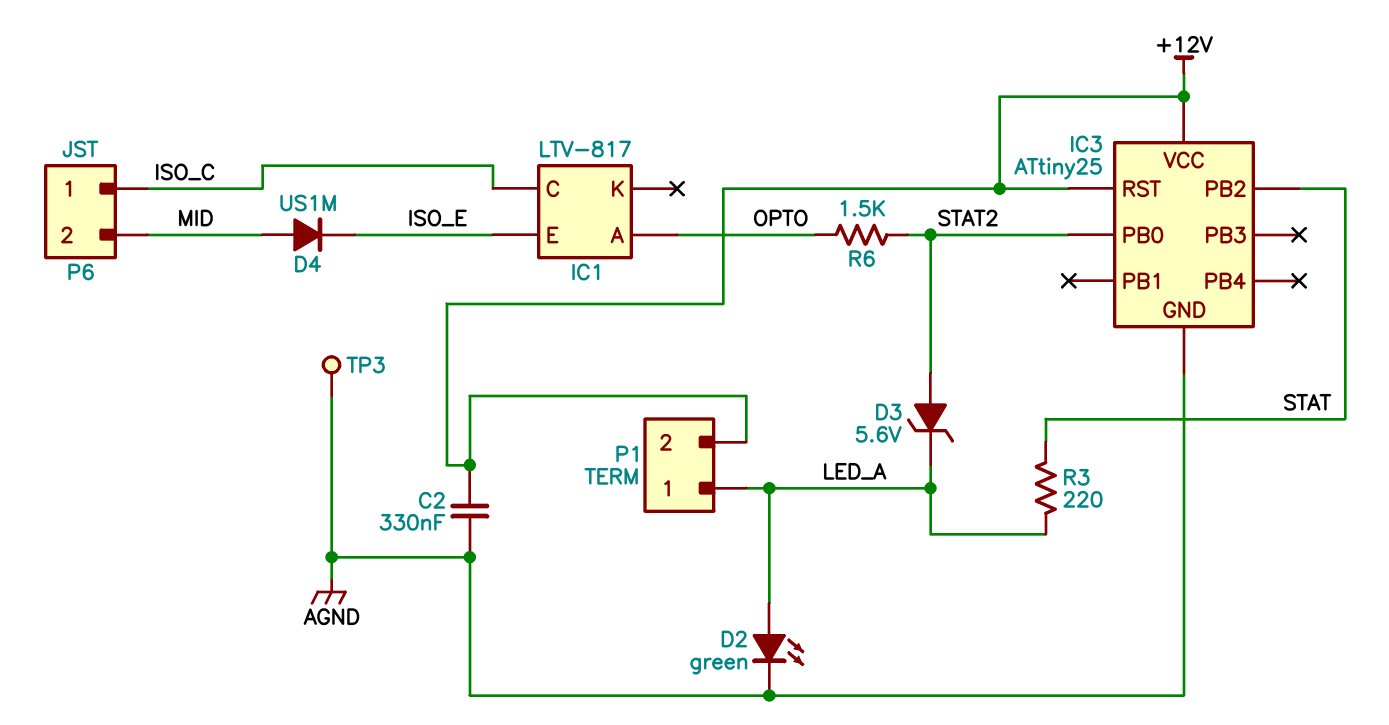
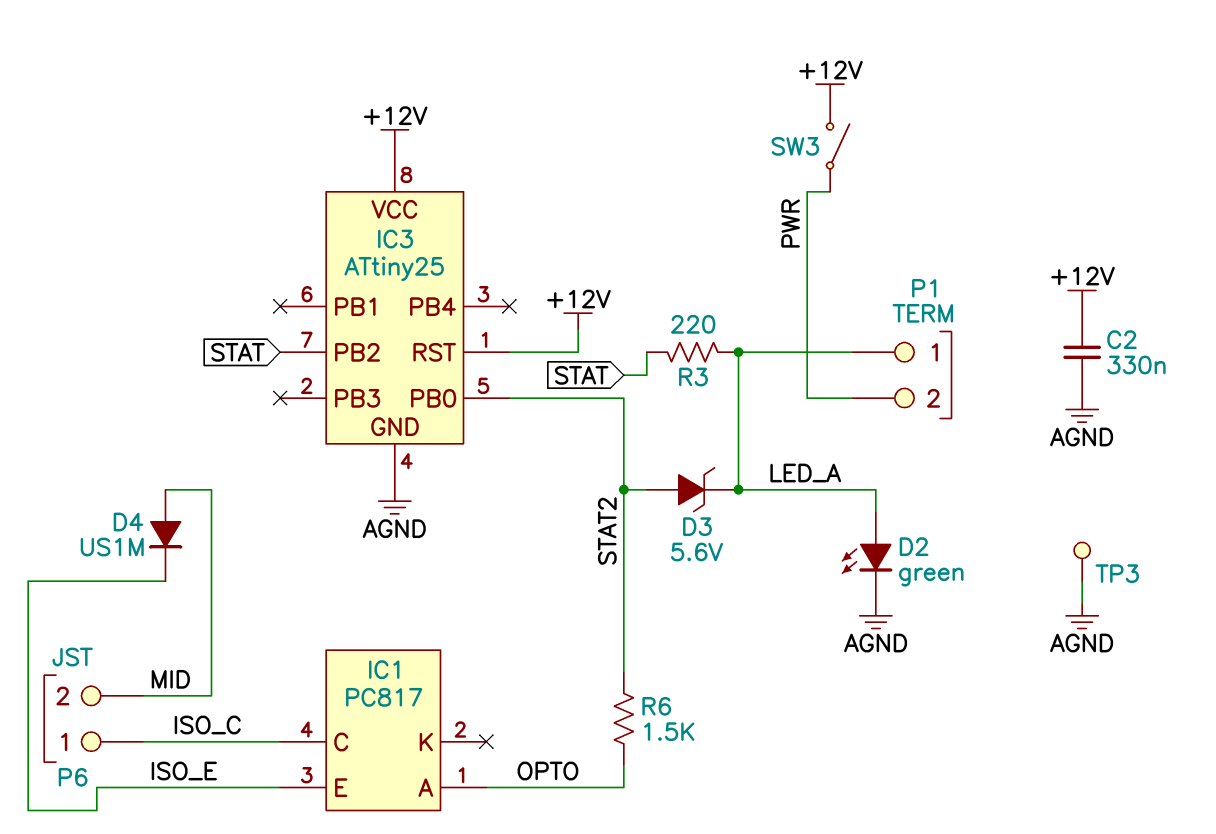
IC1: LTV-817 -> PC817
P1 pin 2: +12V -> PWR
SW3: none -> switch (+12V, PWR)

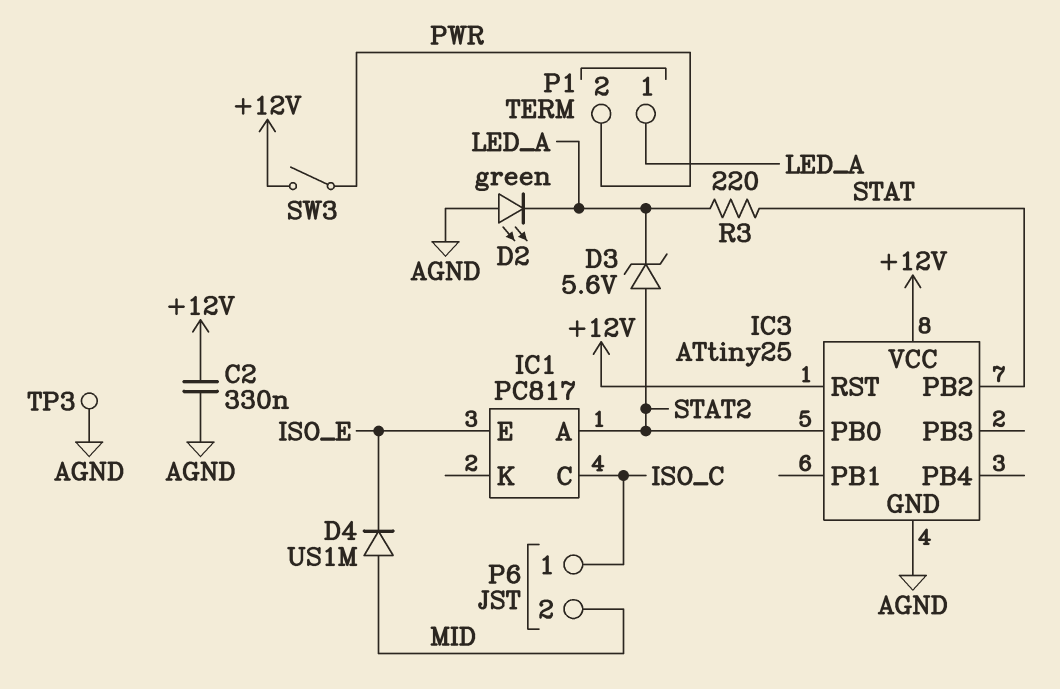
D2: LED green (A LED_A, K AGND) -> LED green (A AGND, K LED_A)
IC1 pin A: OPTO -> STAT2
R6: 1.5k (OPTO, STAT2) -> none

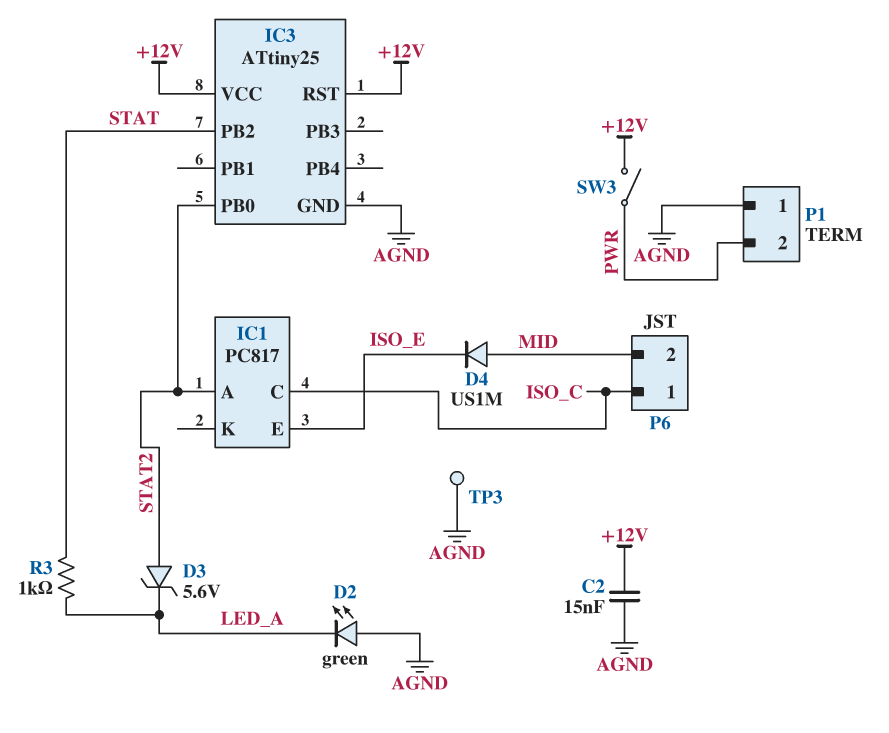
C2: 330nF (+12V, AGND) -> 15nF (+12V, AGND)
P1 pin 1: LED_A -> AGND
R3: 220 (LED_A, STAT) -> 1k (LED_A, STAT)

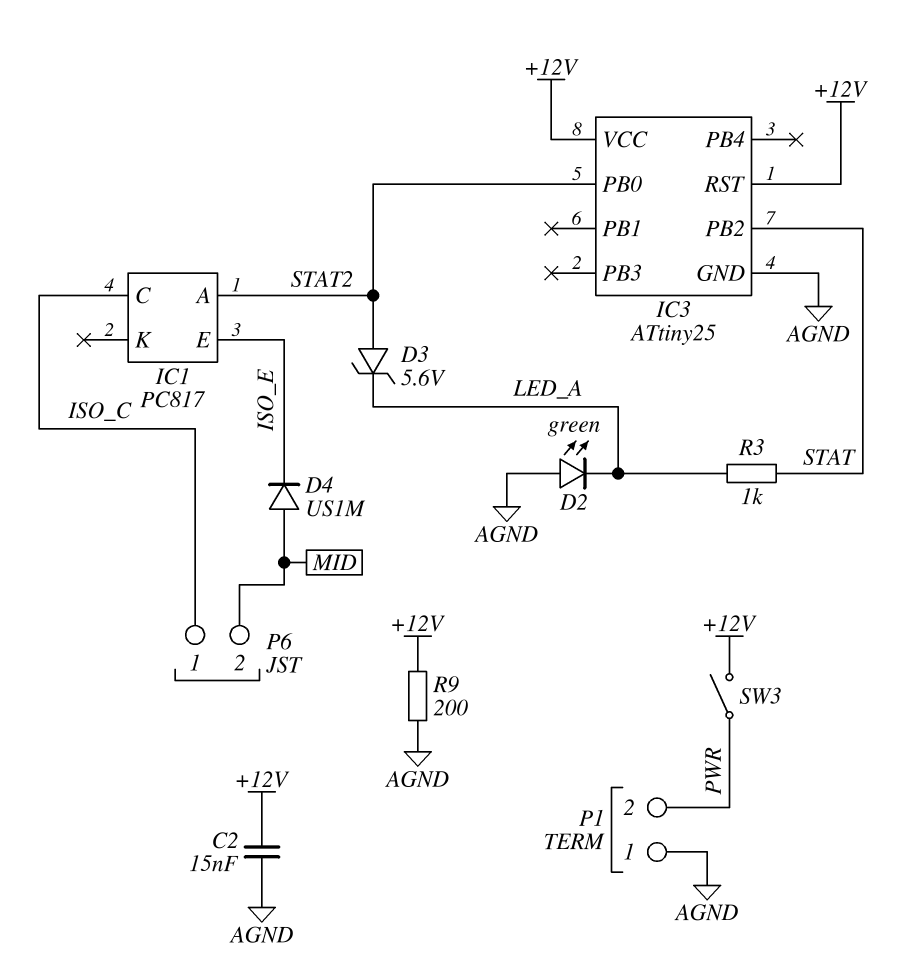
R9: none -> 200 (+12V, AGND)
TP3: test point (AGND) -> none

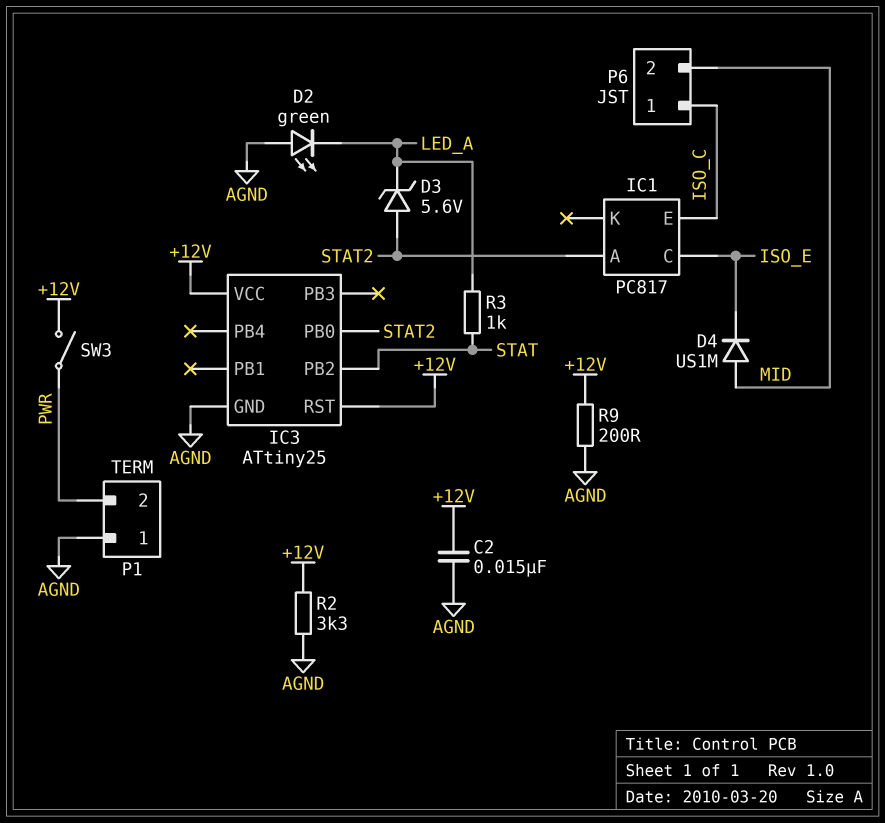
IC1 pin C: ISO_C -> ISO_E
IC1 pin E: ISO_E -> ISO_C
R2: none -> 3.3k (+12V, AGND)

